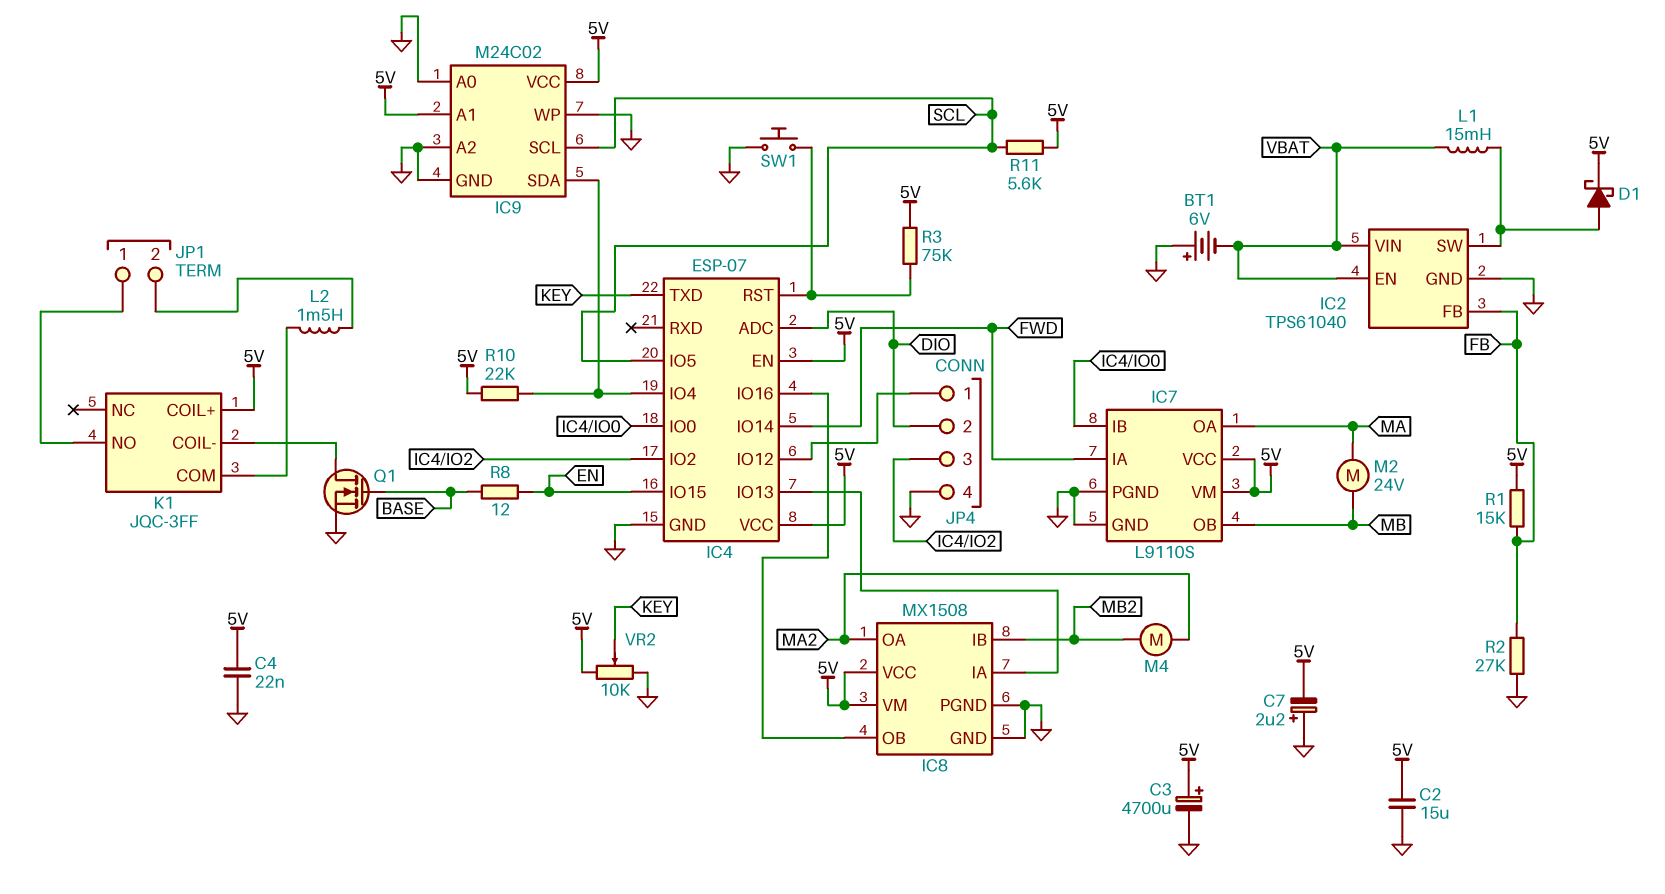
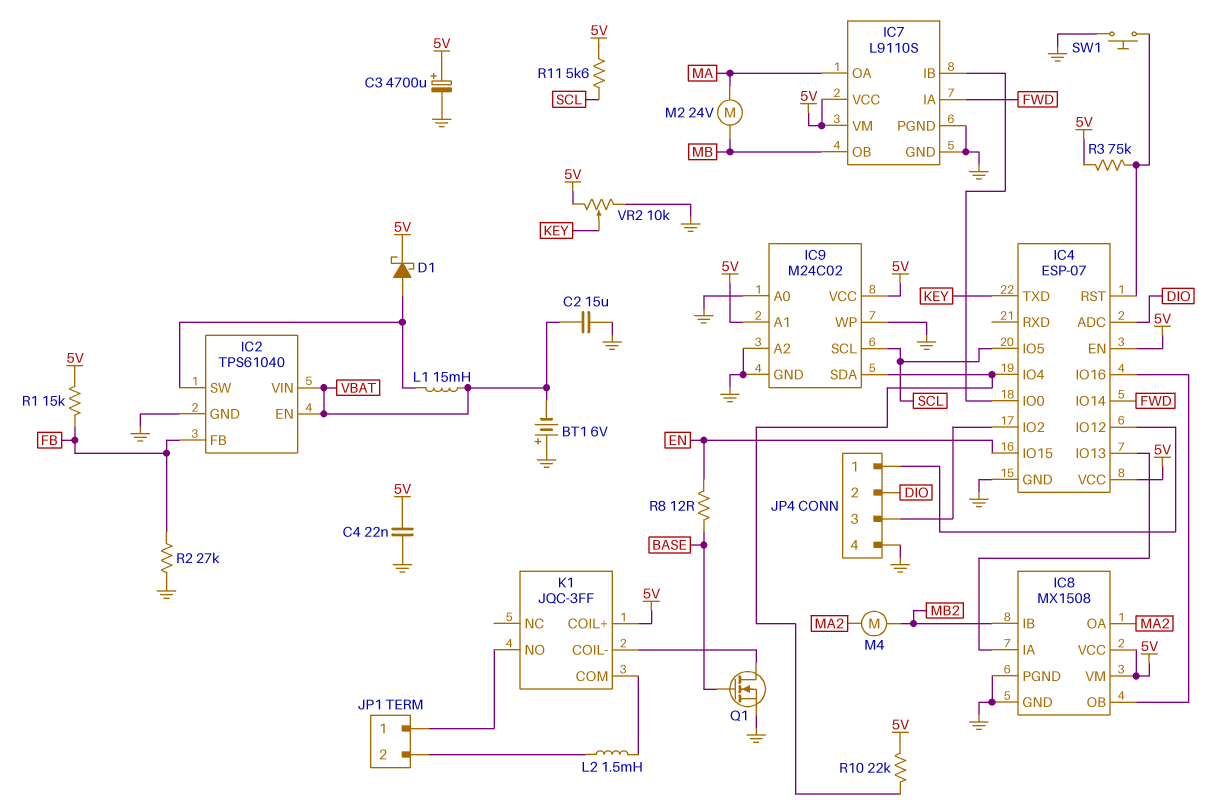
C2: 15uF (5V, GND) -> 15uF (GND, VBAT)
C7: 2.2uF (plus GND, minus 5V) -> none

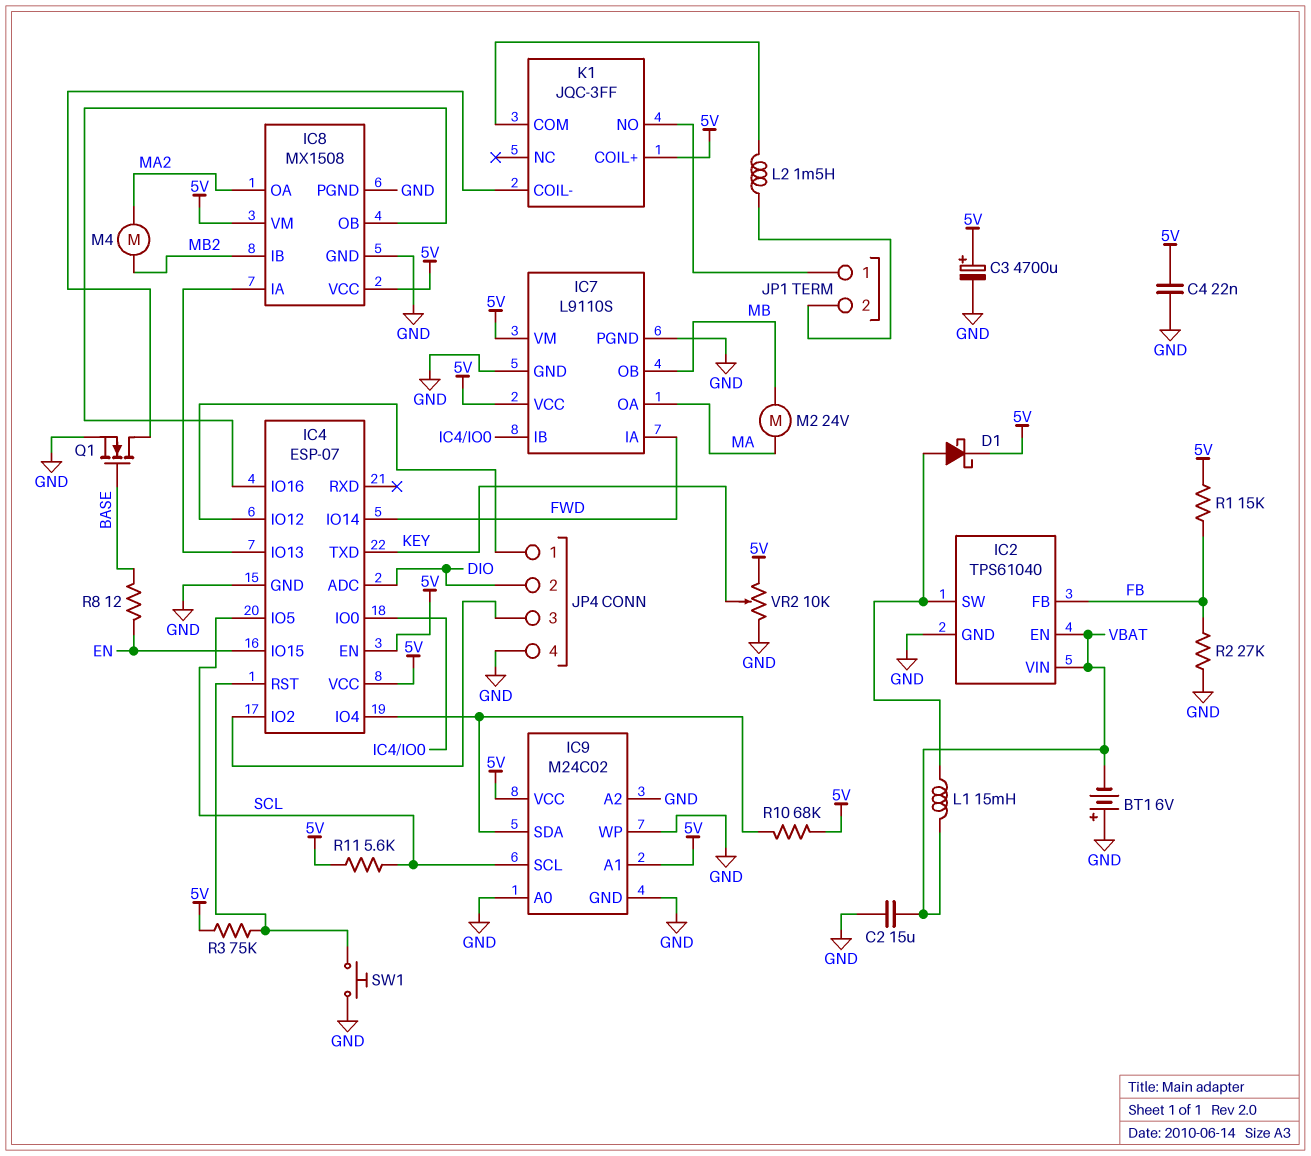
R10: 22k (5V, IC4/IO4) -> 68k (5V, IC4/IO4)

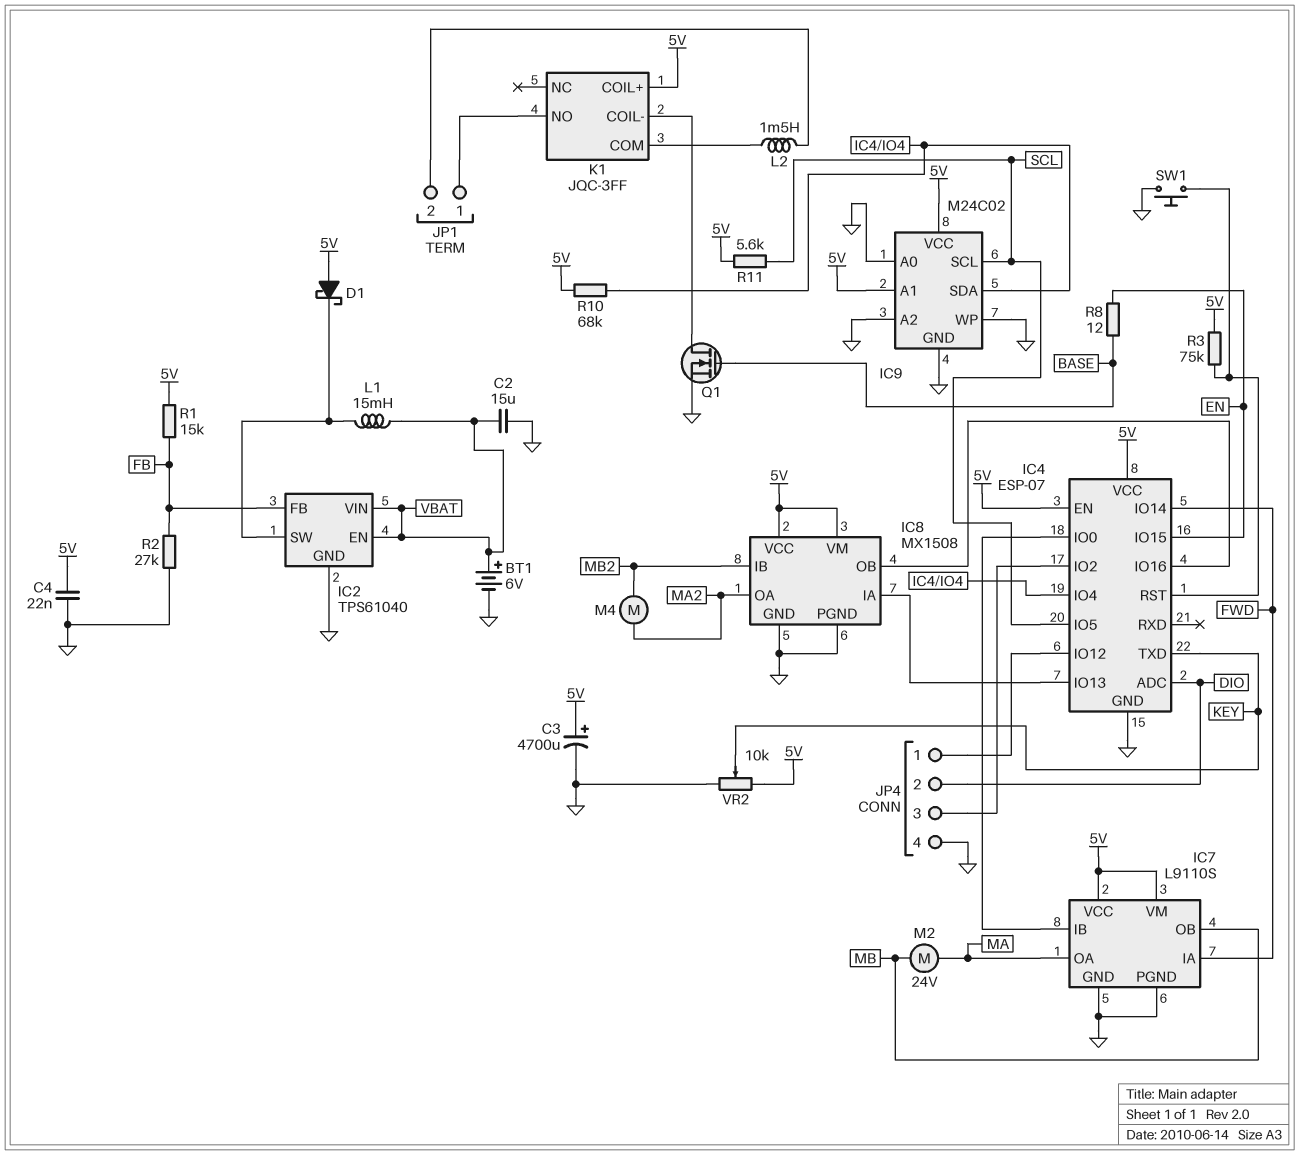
BT1: 6V (plus GND, minus VBAT) -> 6V (plus VBAT, minus GND)
D1: schottky (A IC2/SW, K 5V) -> schottky (A 5V, K IC2/SW)

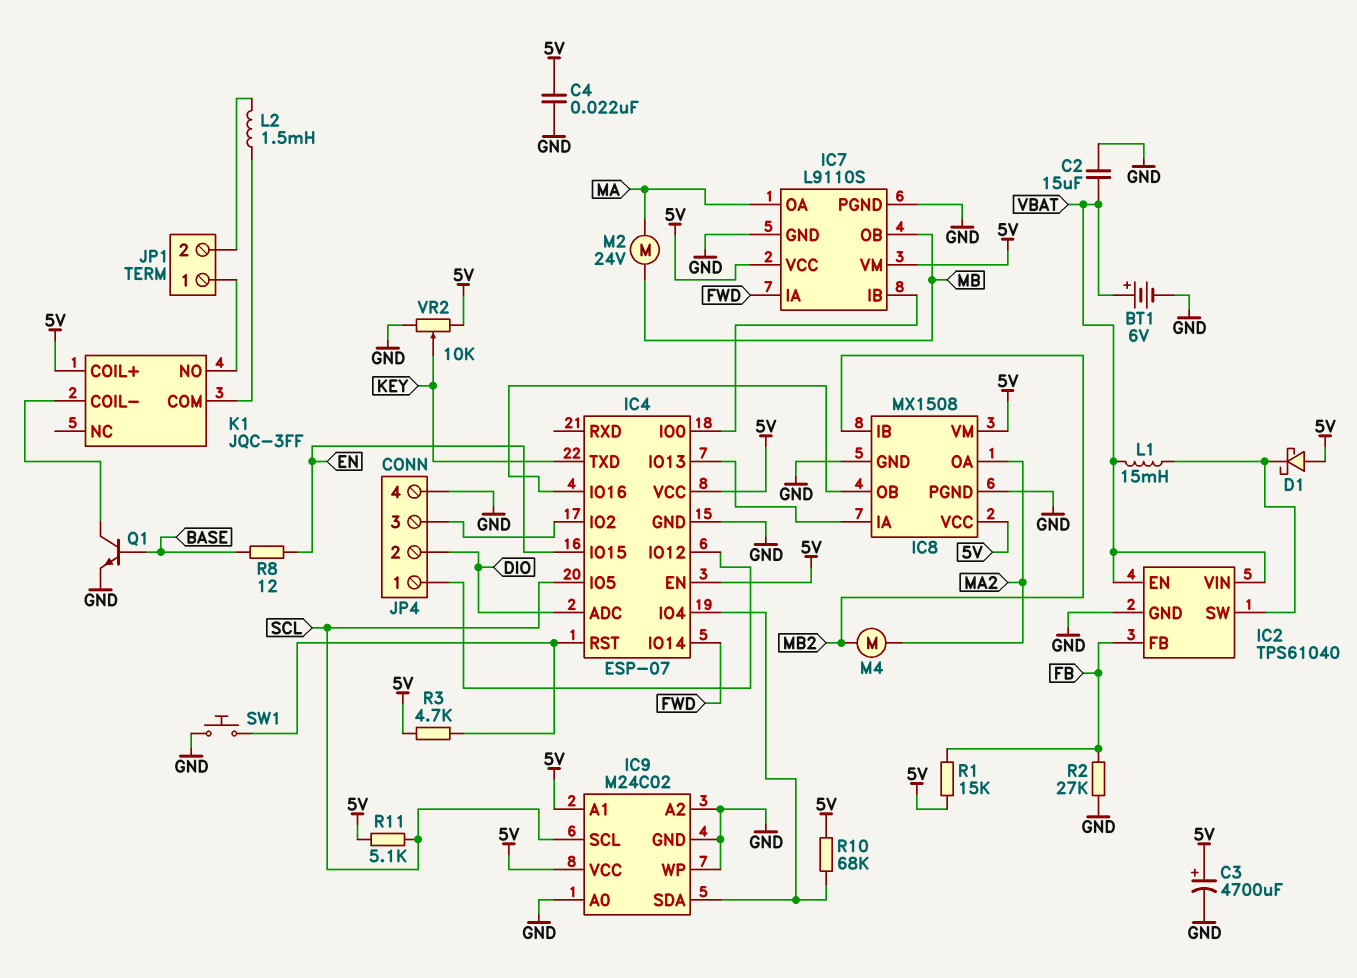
Q1: NMOS (G BASE, D K1/COIL-, S GND) -> NPN (B BASE, C K1/COIL-, E GND)
R3: 75k (5V, IC4/RST) -> 4.7k (5V, IC4/RST)
R11: 5.6k (5V, SCL) -> 5.1k (5V, SCL)

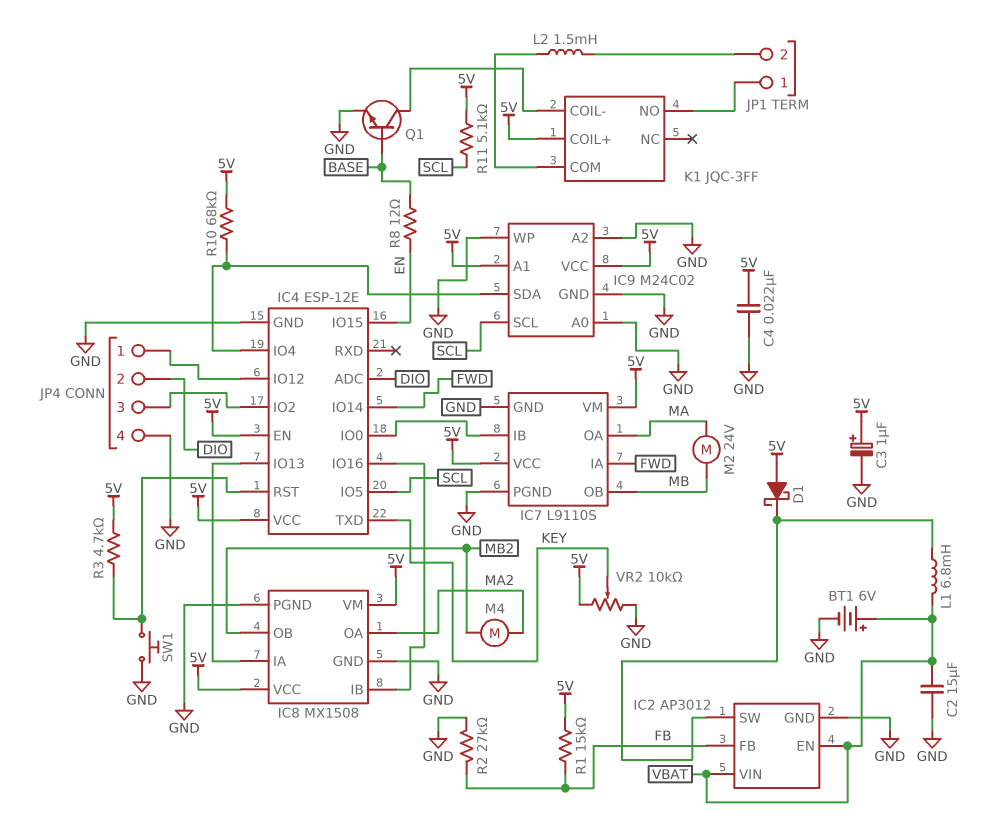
C3: 4700uF (plus 5V, minus GND) -> 1uF (plus 5V, minus GND)
IC2: TPS61040 -> AP3012
IC4: ESP-07 -> ESP-12E
IC8 pin IB: MB2 -> IC4/IO16
IC8 pin OB: IC4/IO16 -> MB2
L1: 15mH (IC2/SW, VBAT) -> 6.8mH (IC2/SW, VBAT)

